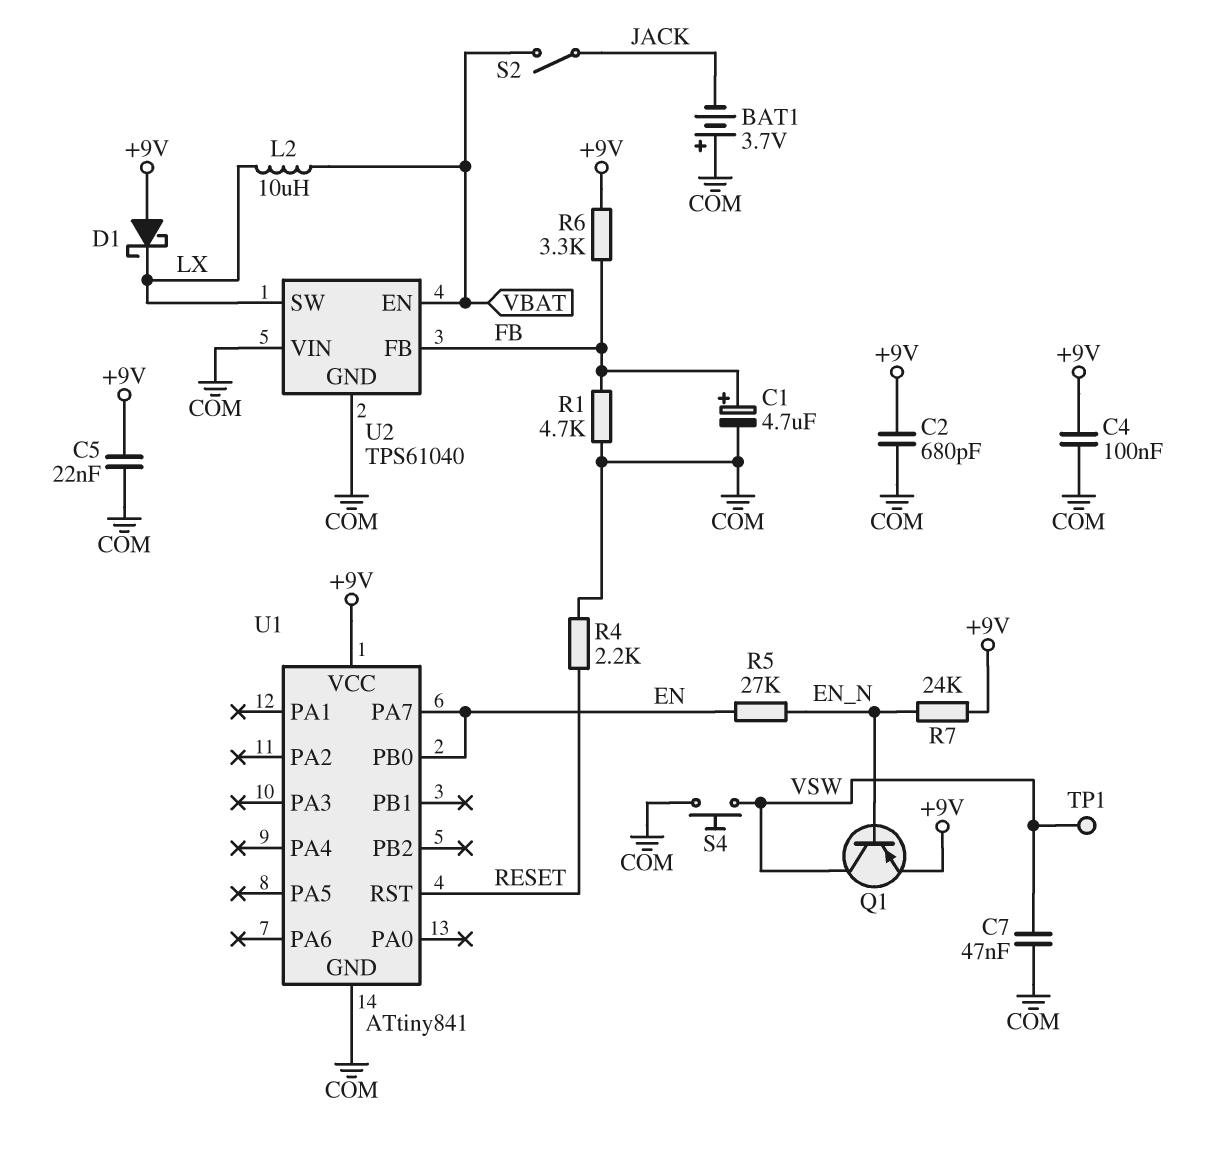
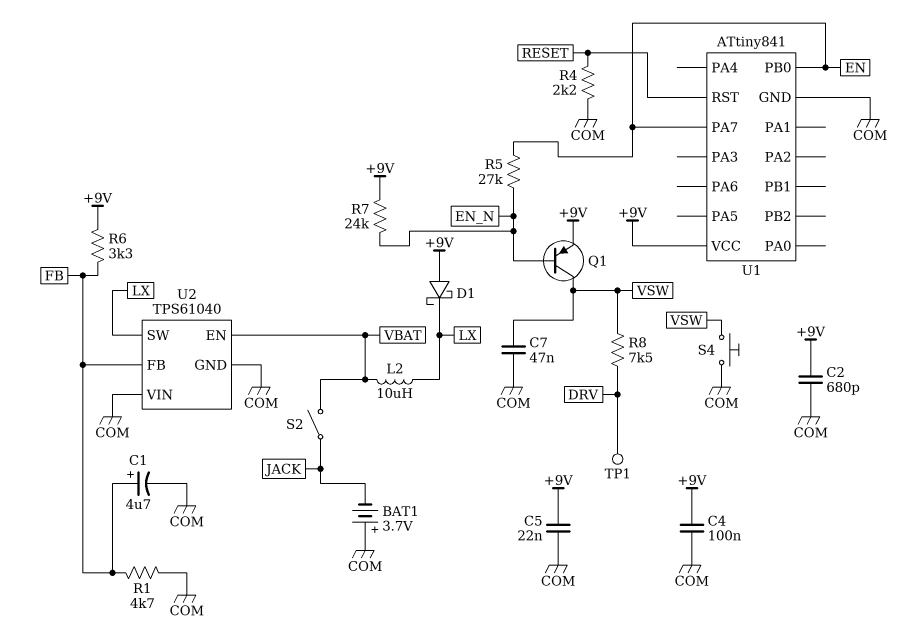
R8: none -> 7.5k (DRV, VSW)
TP1: test point (VSW) -> test point (DRV)

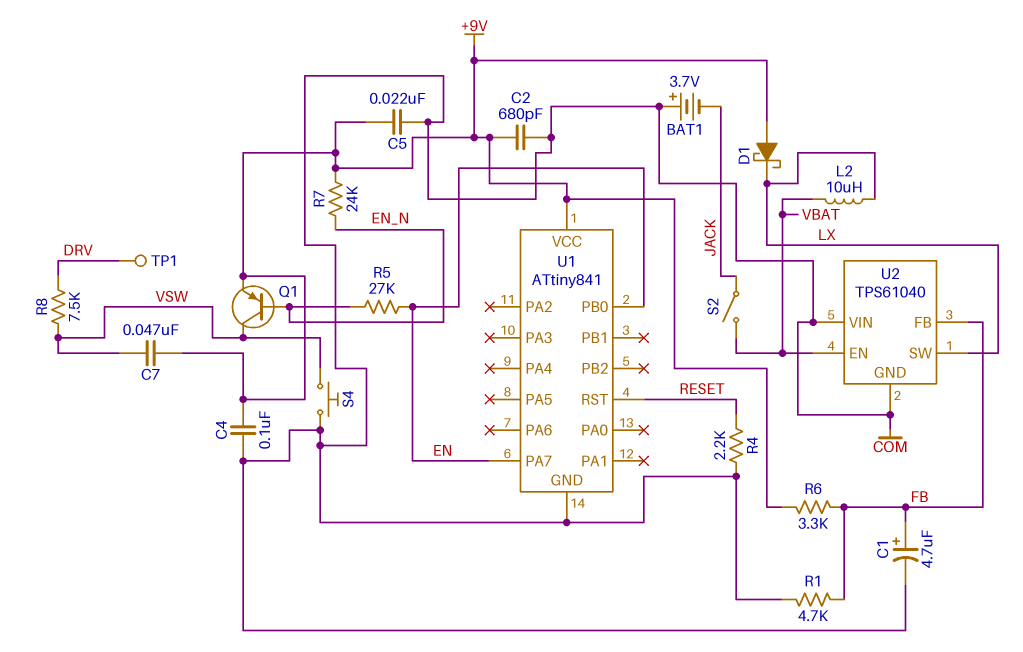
C7: 47nF (COM, VSW) -> 47nF (+9V, VSW)

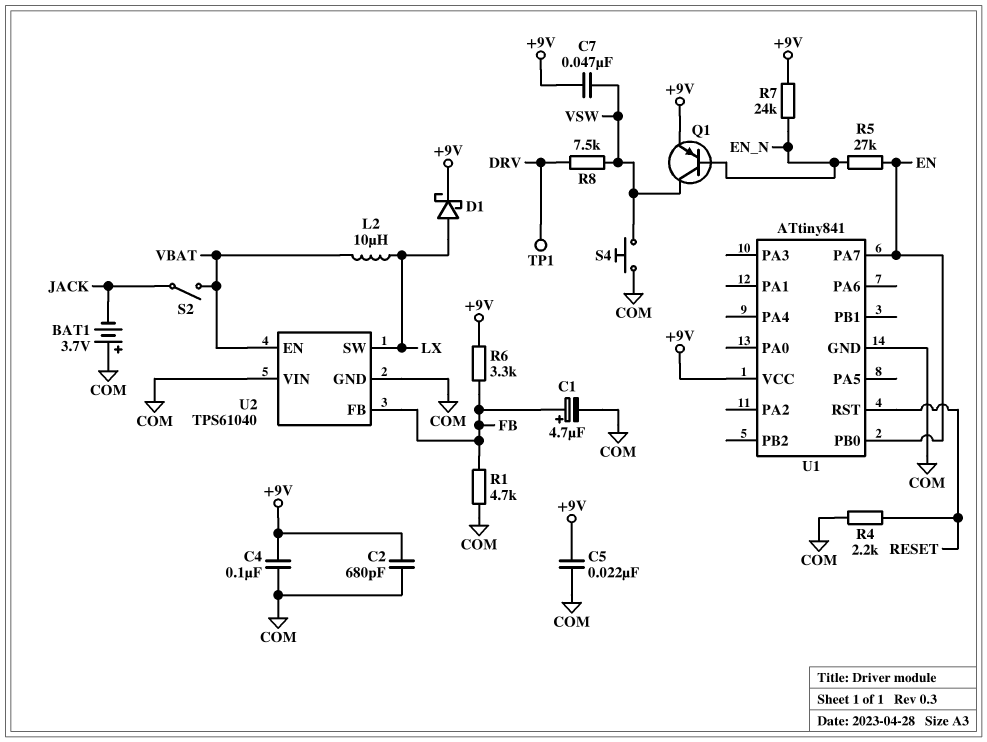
D1: schottky (A +9V, K LX) -> schottky (A LX, K +9V)

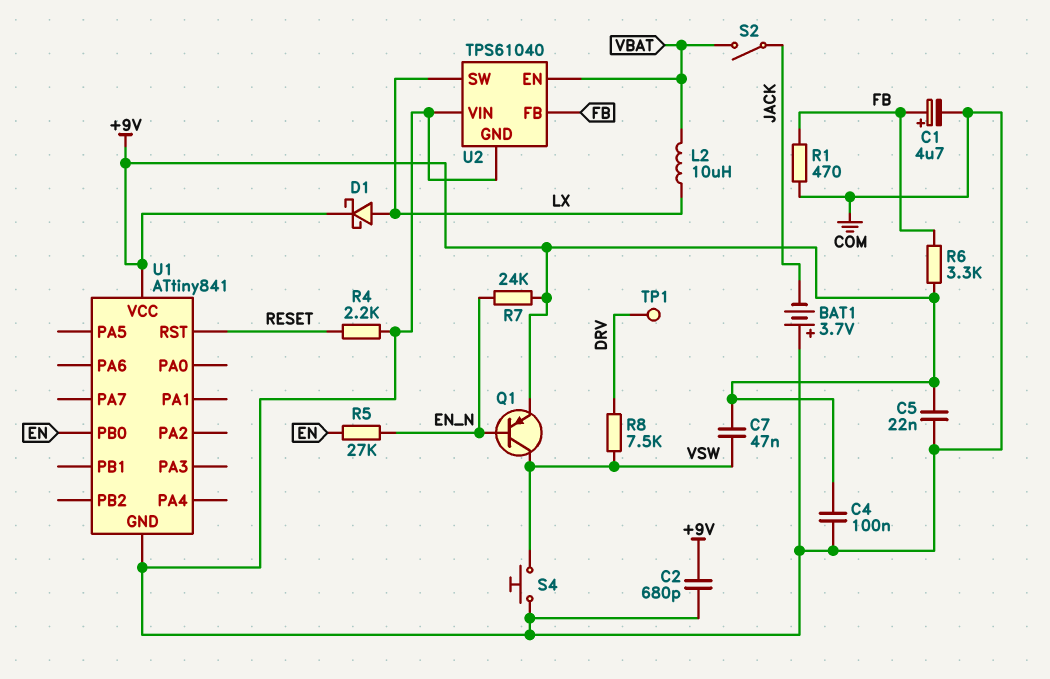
R1: 4.7k (COM, FB) -> 470 (COM, FB)
U1 pin PA7: EN -> none

